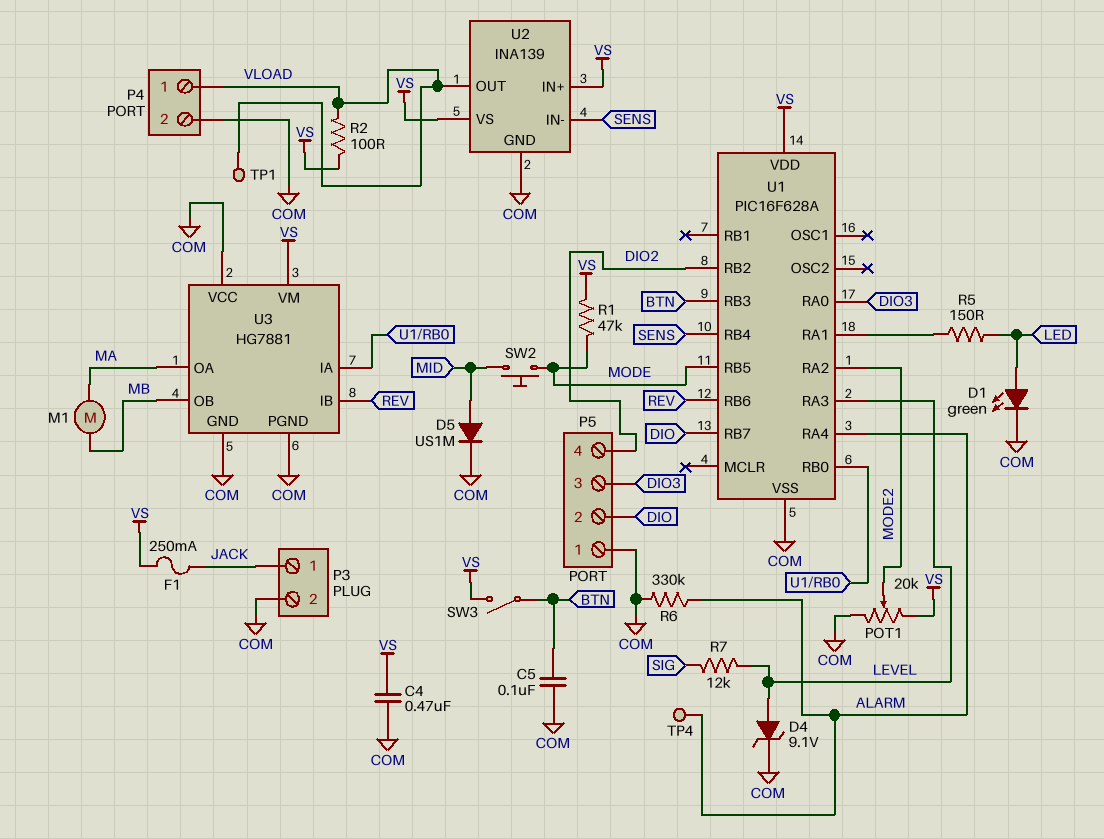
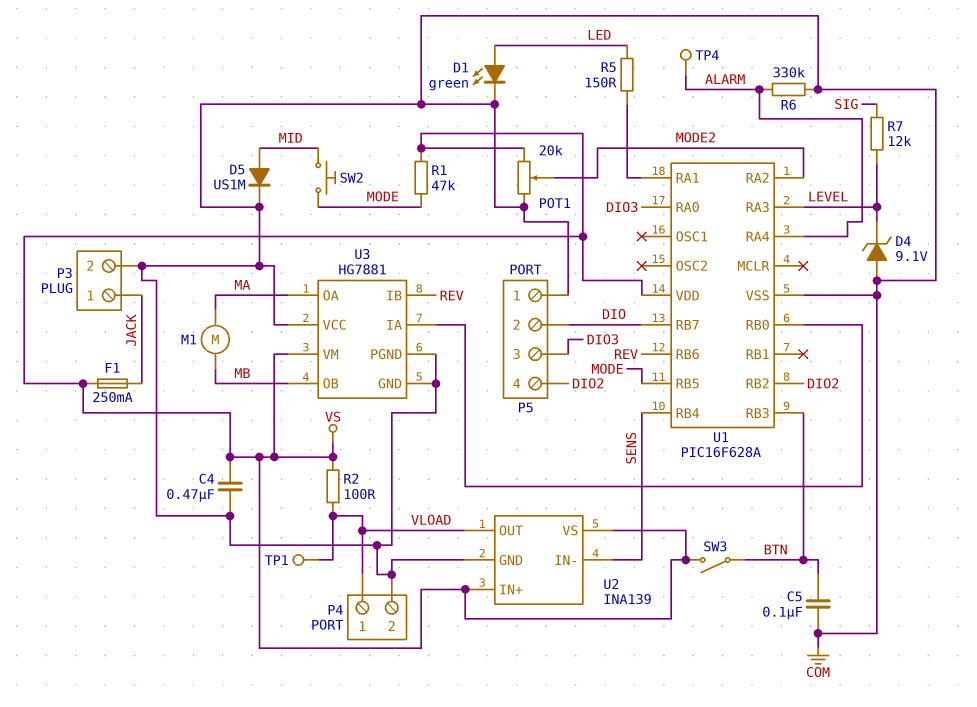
D4: zener 9.1V (A LEVEL, K COM) -> zener 9.1V (A COM, K LEVEL)

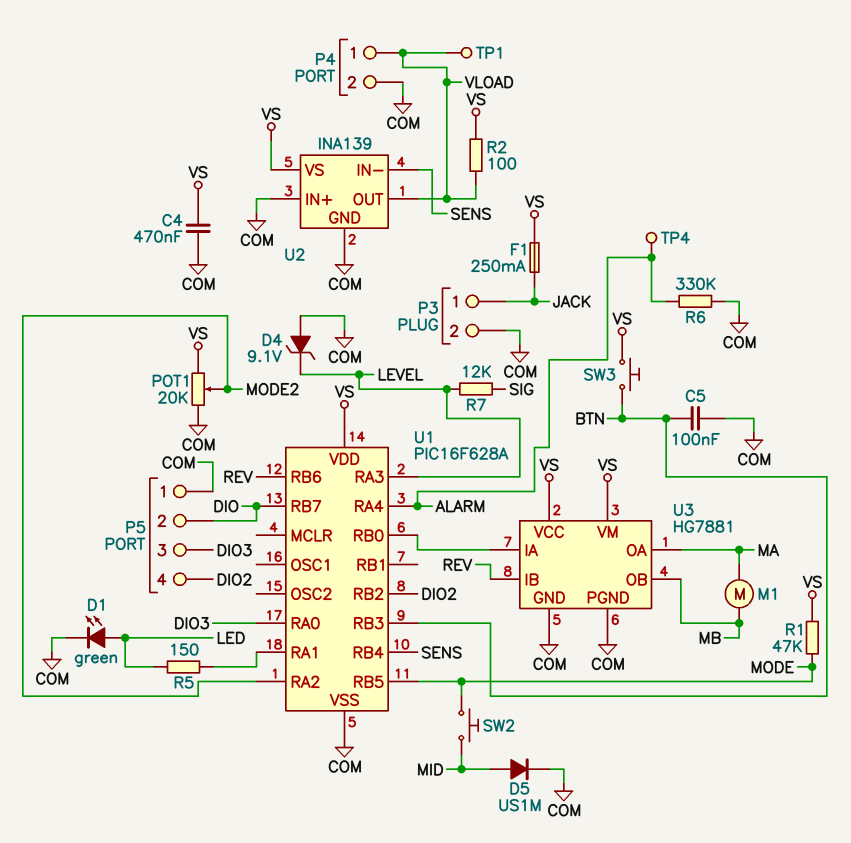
SW3: switch (BTN, VS) -> button (BTN, VS)
U2 pin IN+: VS -> COM
U3 pin VCC: COM -> VS

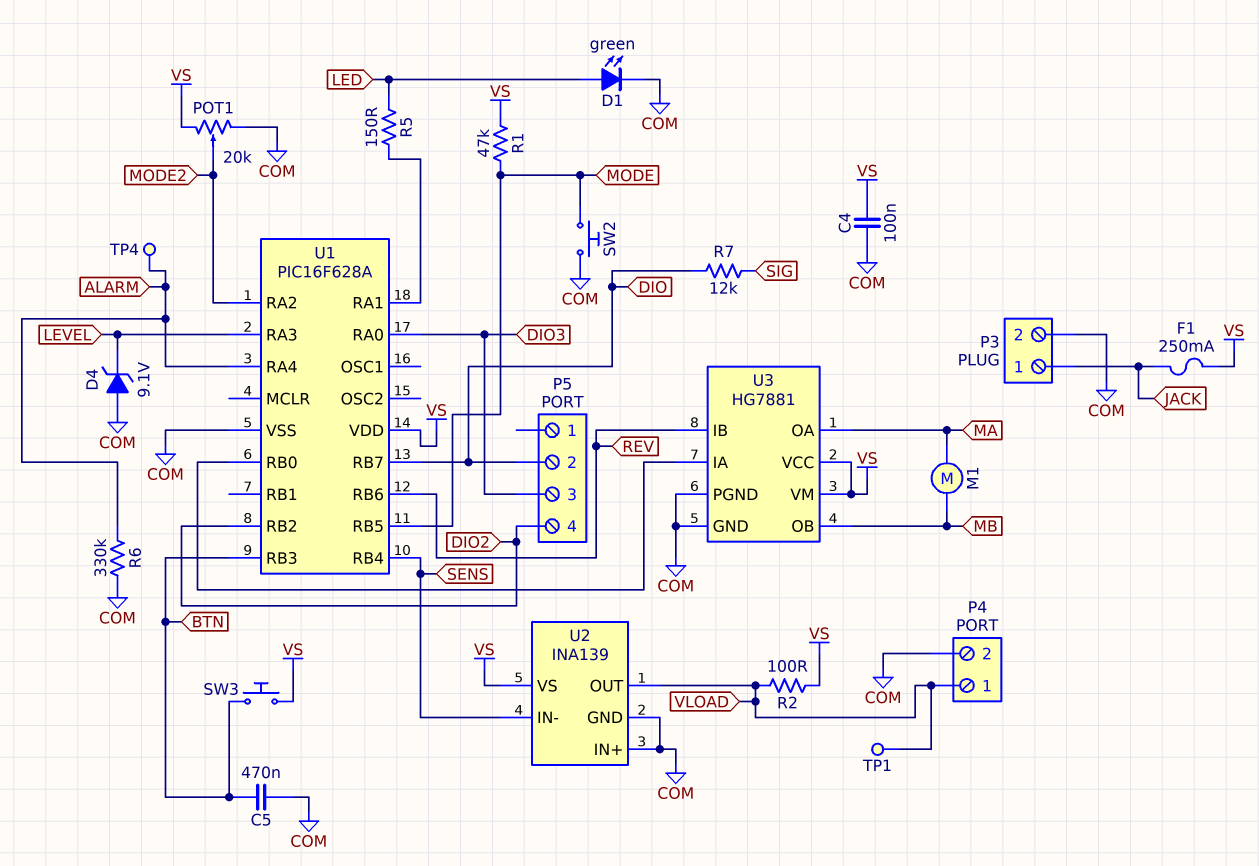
C4: 470nF (COM, VS) -> 100nF (COM, VS)
C5: 100nF (BTN, COM) -> 470nF (BTN, COM)
D5: diode US1M (A MID, K COM) -> none
P5 pin 1: COM -> none
R7: 12k (LEVEL, SIG) -> 12k (DIO, SIG)
SW2: button (MID, MODE) -> button (COM, MODE)

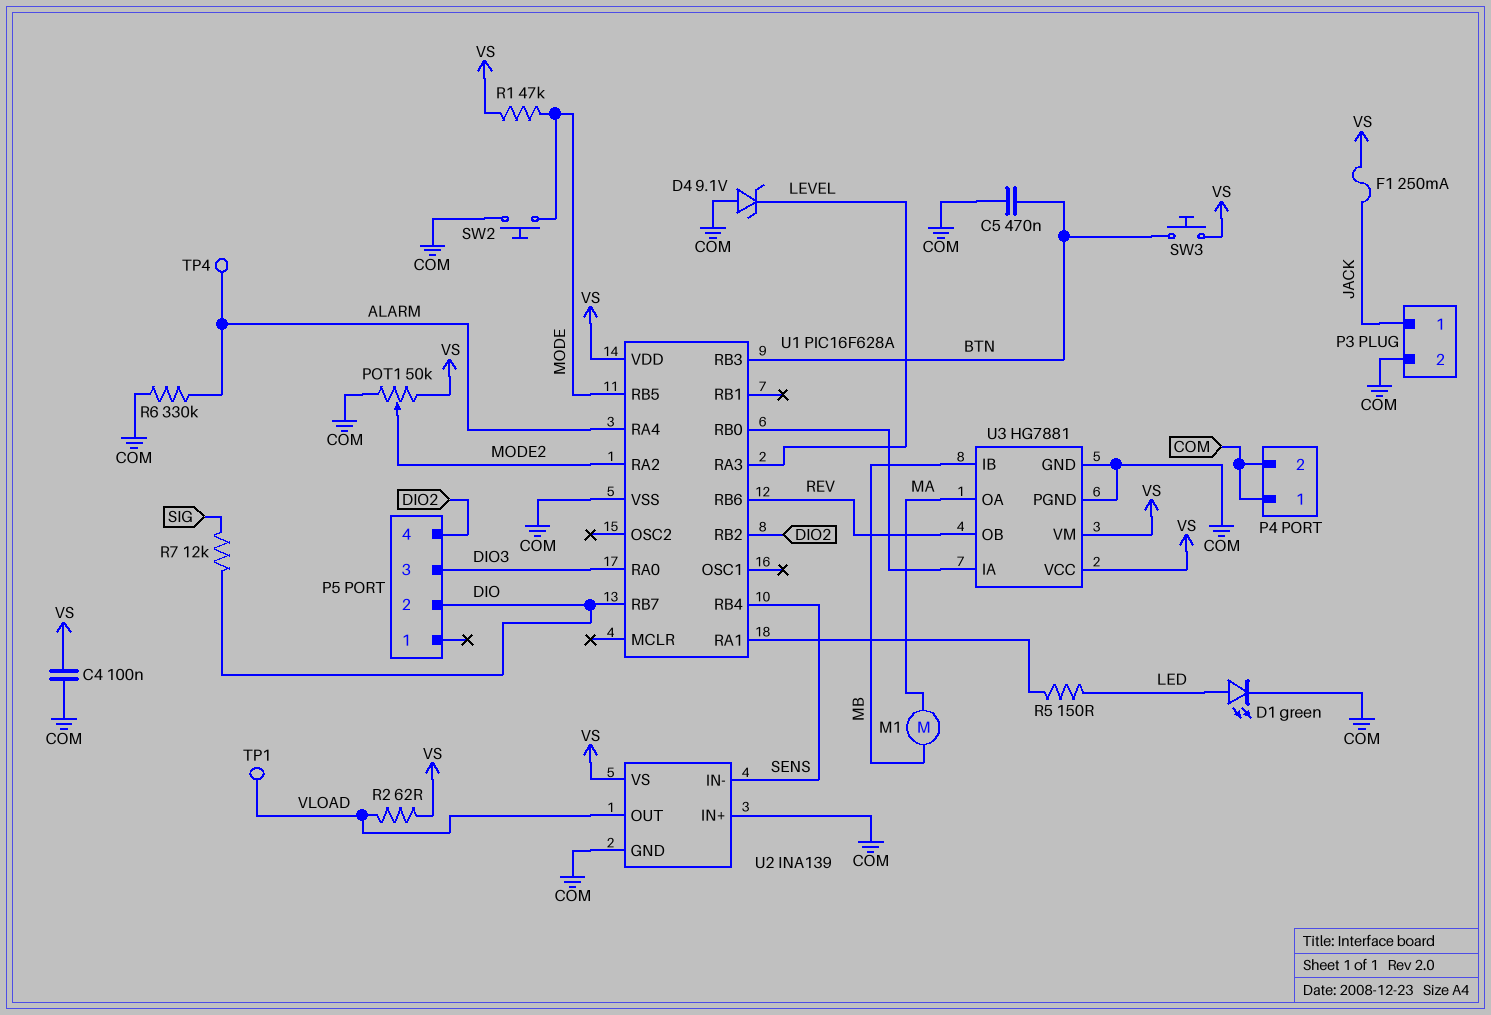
P4 pin 1: VLOAD -> COM
POT1: 20k (COM, VS, wiper MODE2) -> 50k (COM, VS, wiper MODE2)
R2: 100 (VLOAD, VS) -> 62 (VLOAD, VS)
U3 pin IB: REV -> MB
U3 pin OB: MB -> REV

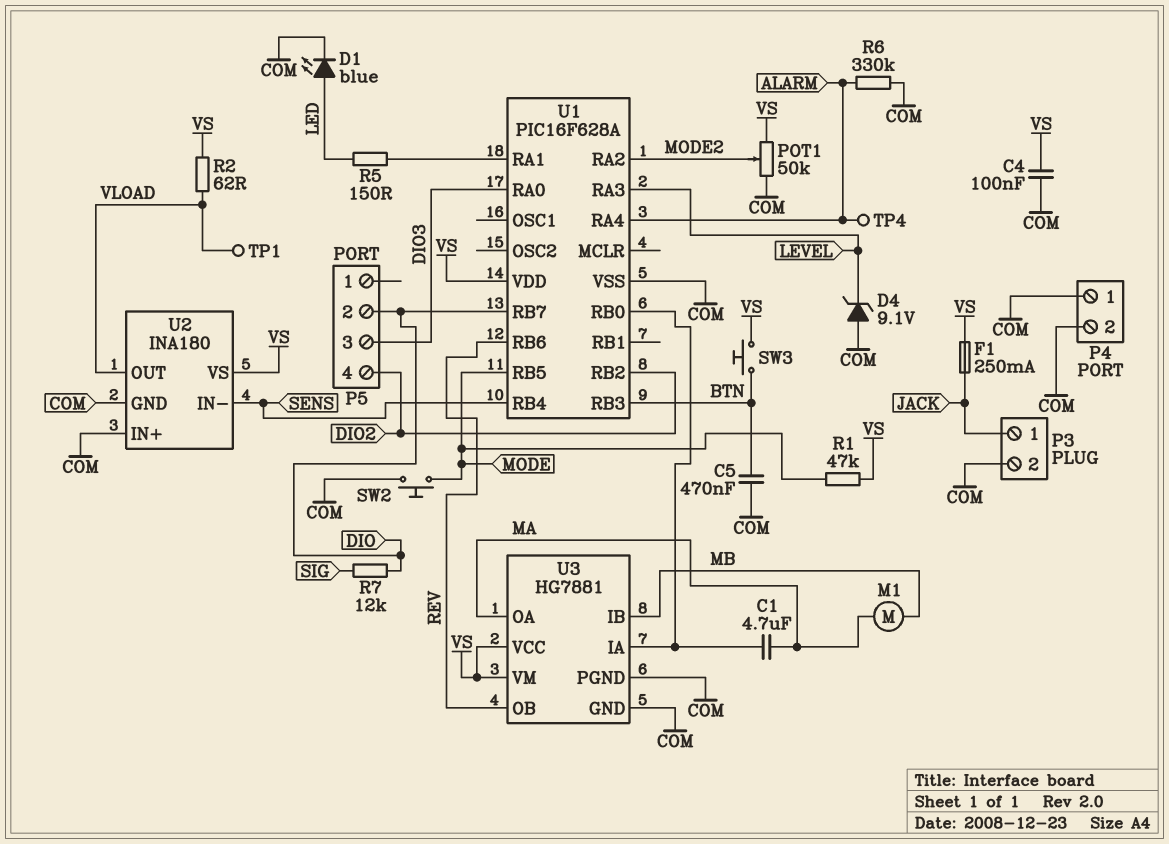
C1: none -> 4.7uF (MA, U1/RB0)
D1: LED green (A LED, K COM) -> LED blue (A LED, K COM)
U2: INA139 -> INA180

